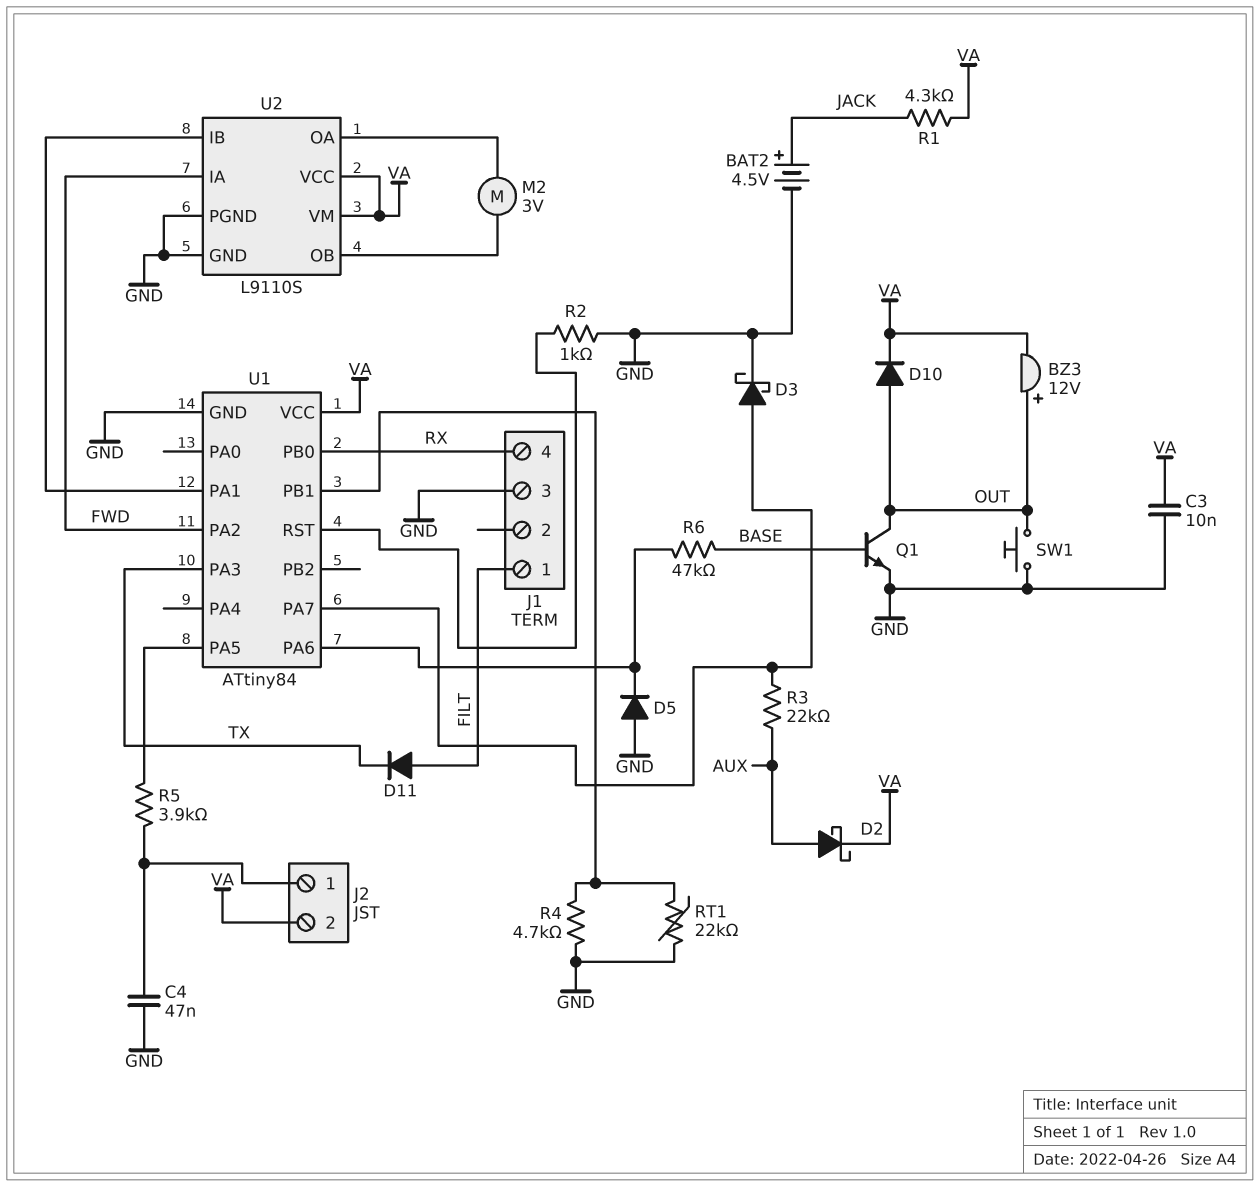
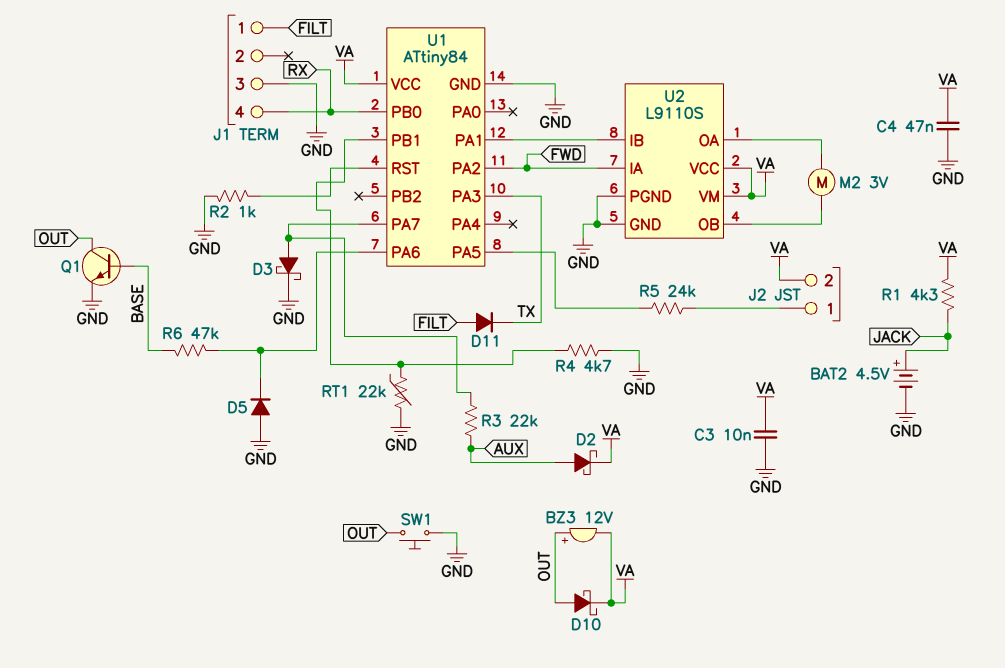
C4: 47nF (GND, J2/1) -> 47nF (GND, VA)
D10: diode (A OUT, K VA) -> schottky (A OUT, K VA)
R5: 3.9k (J2/1, U1/PA5) -> 24k (J2/1, U1/PA5)

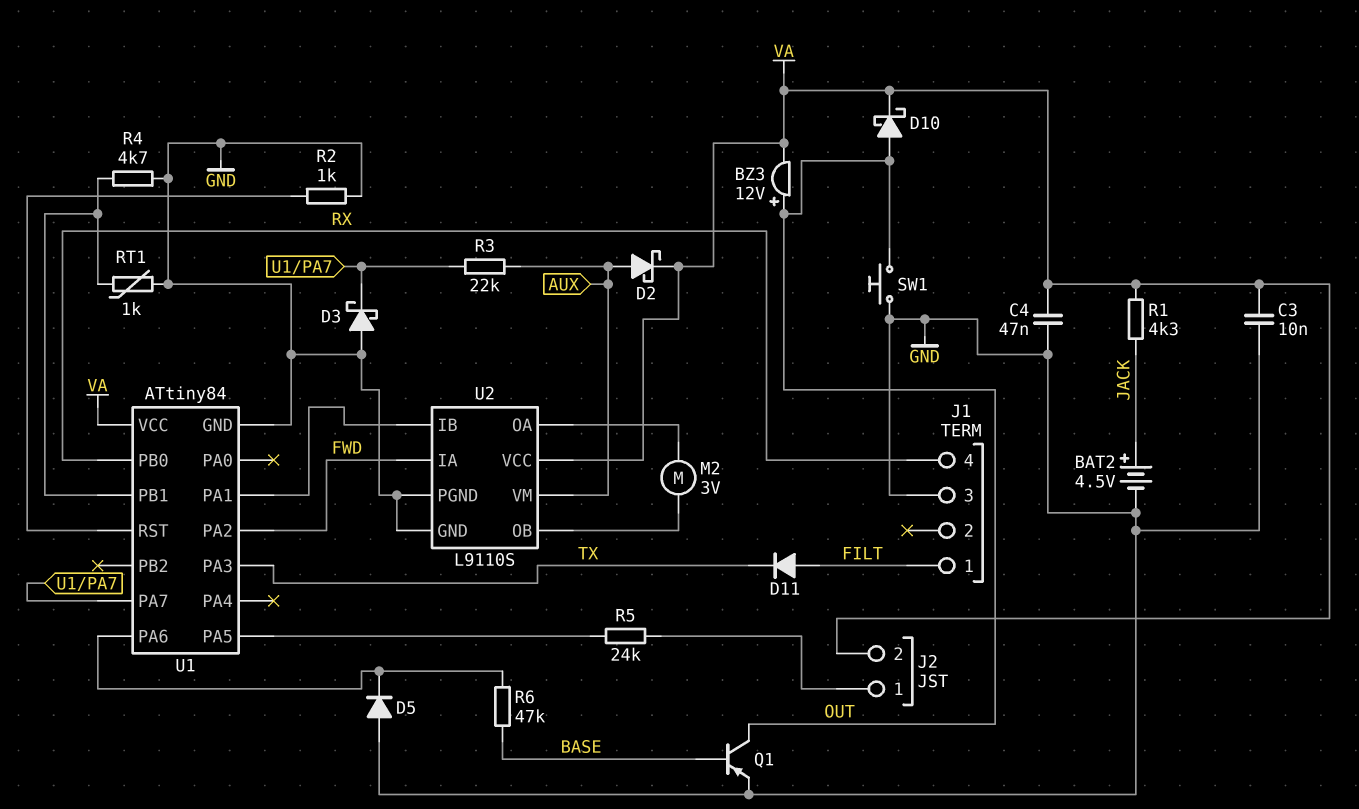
D3: schottky (A U1/PA7, K GND) -> schottky (A GND, K U1/PA7)
Q1: NPN (B BASE, C OUT, E GND) -> PNP (B BASE, C OUT, E GND)
RT1: 22k (GND, U1/PB1) -> 1k (GND, U1/PB1)
U2 pin VM: VA -> AUX

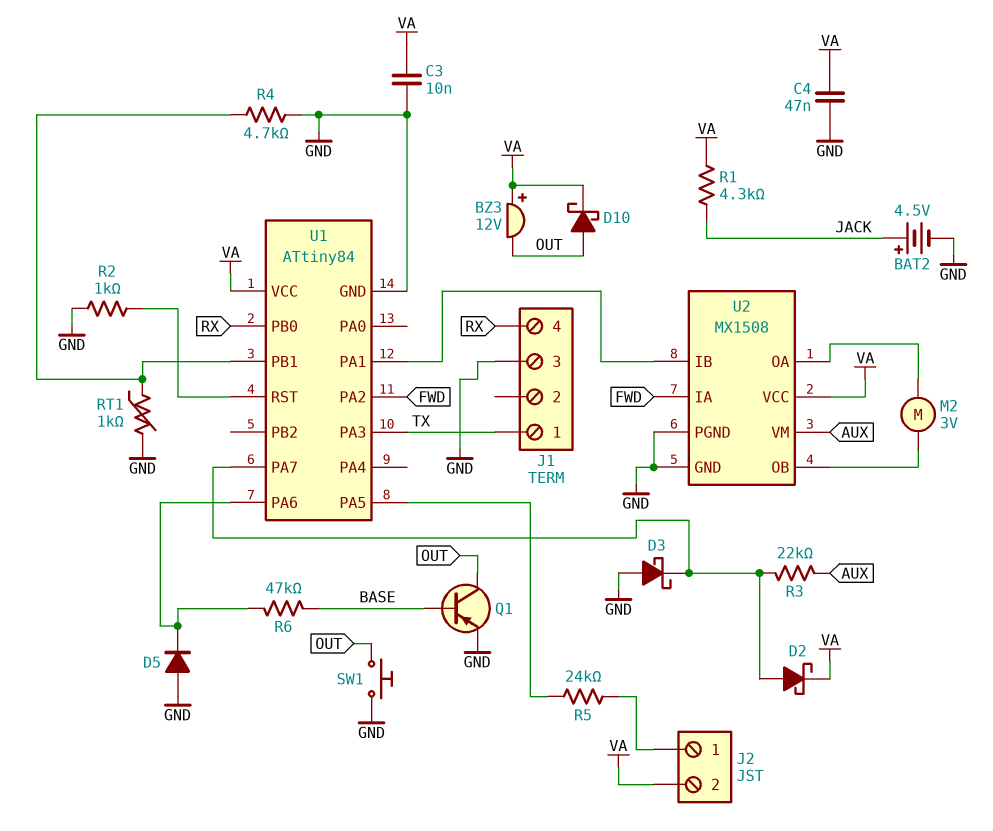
BZ3: buzzer 12V (plus OUT, minus VA) -> buzzer 12V (plus VA, minus OUT)
D2: schottky (A AUX, K VA) -> schottky (A U1/PA7, K VA)
D11: diode (A FILT, K TX) -> none
J1 pin 1: FILT -> TX
U2: L9110S -> MX1508

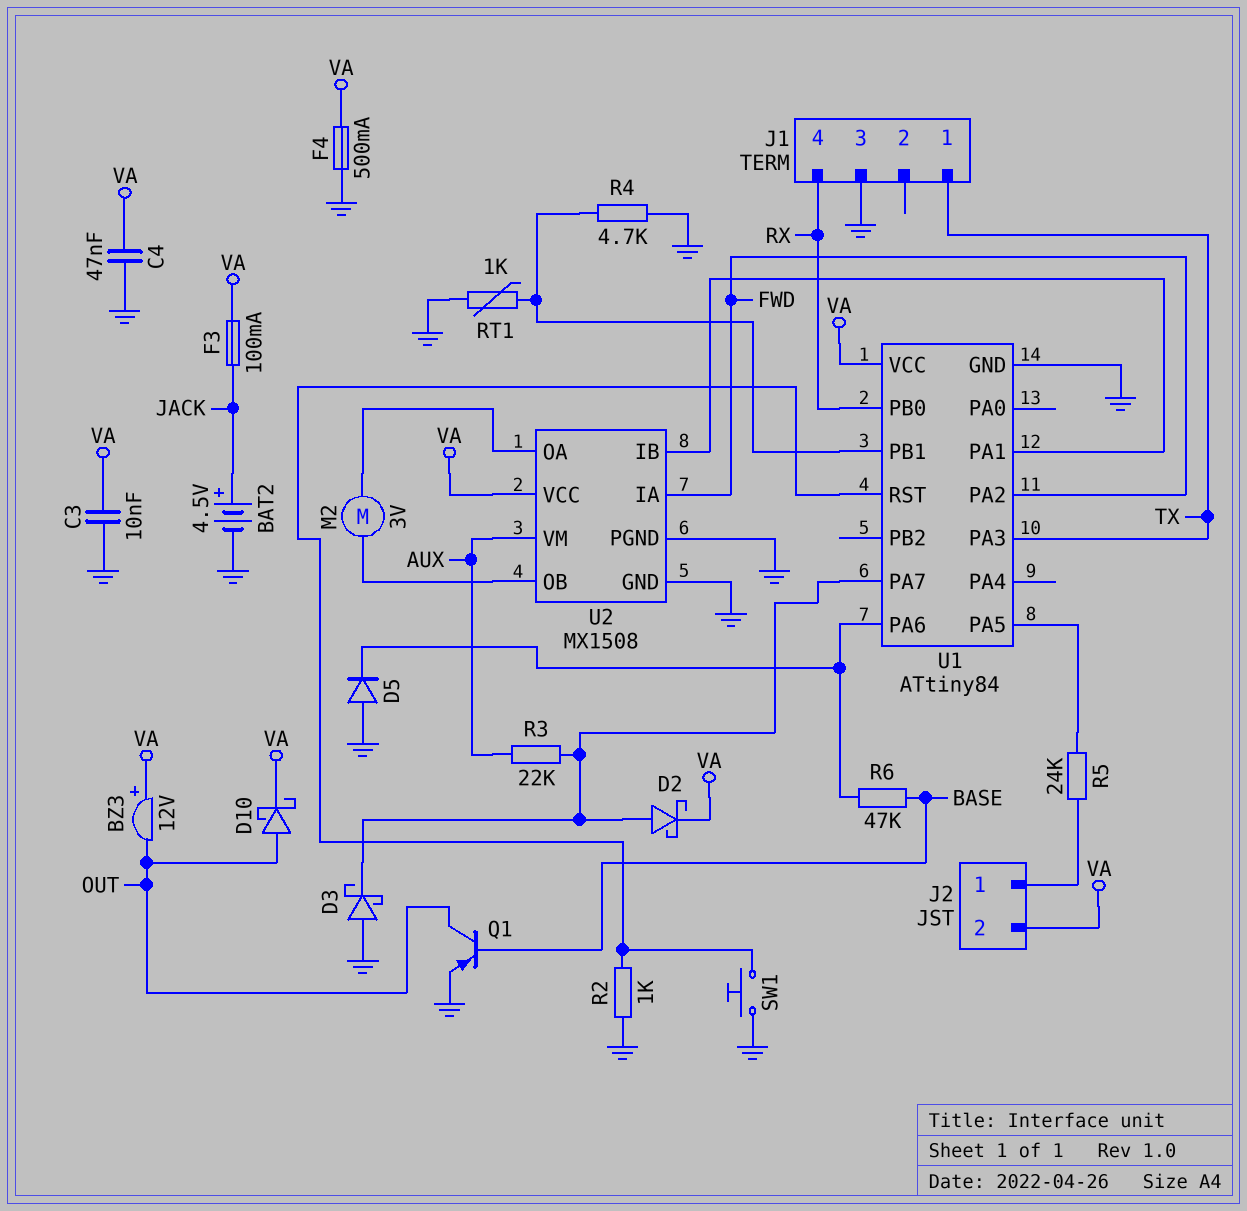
F3: none -> 100mA (JACK, VA)
F4: none -> 500mA (GND, VA)
R1: 4.3k (JACK, VA) -> none
SW1: button (GND, OUT) -> button (GND, U1/RST)

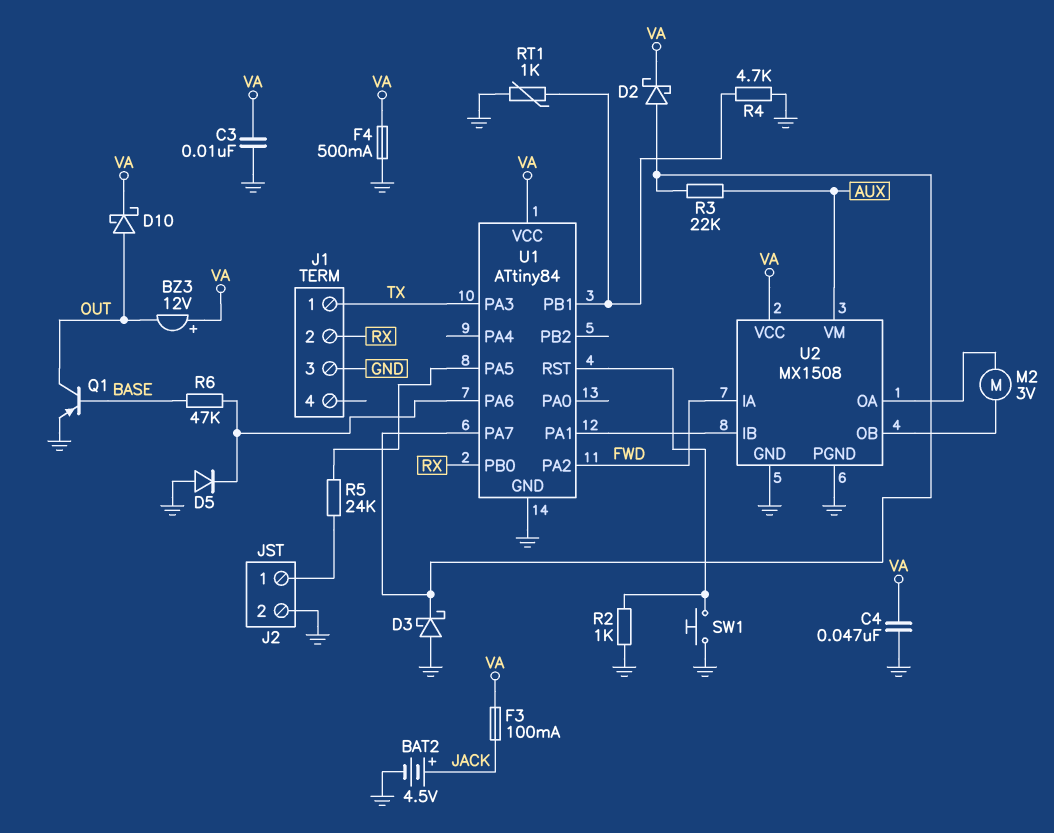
J1 pin 2: none -> RX
J1 pin 4: RX -> none
J2 pin 2: VA -> GND

